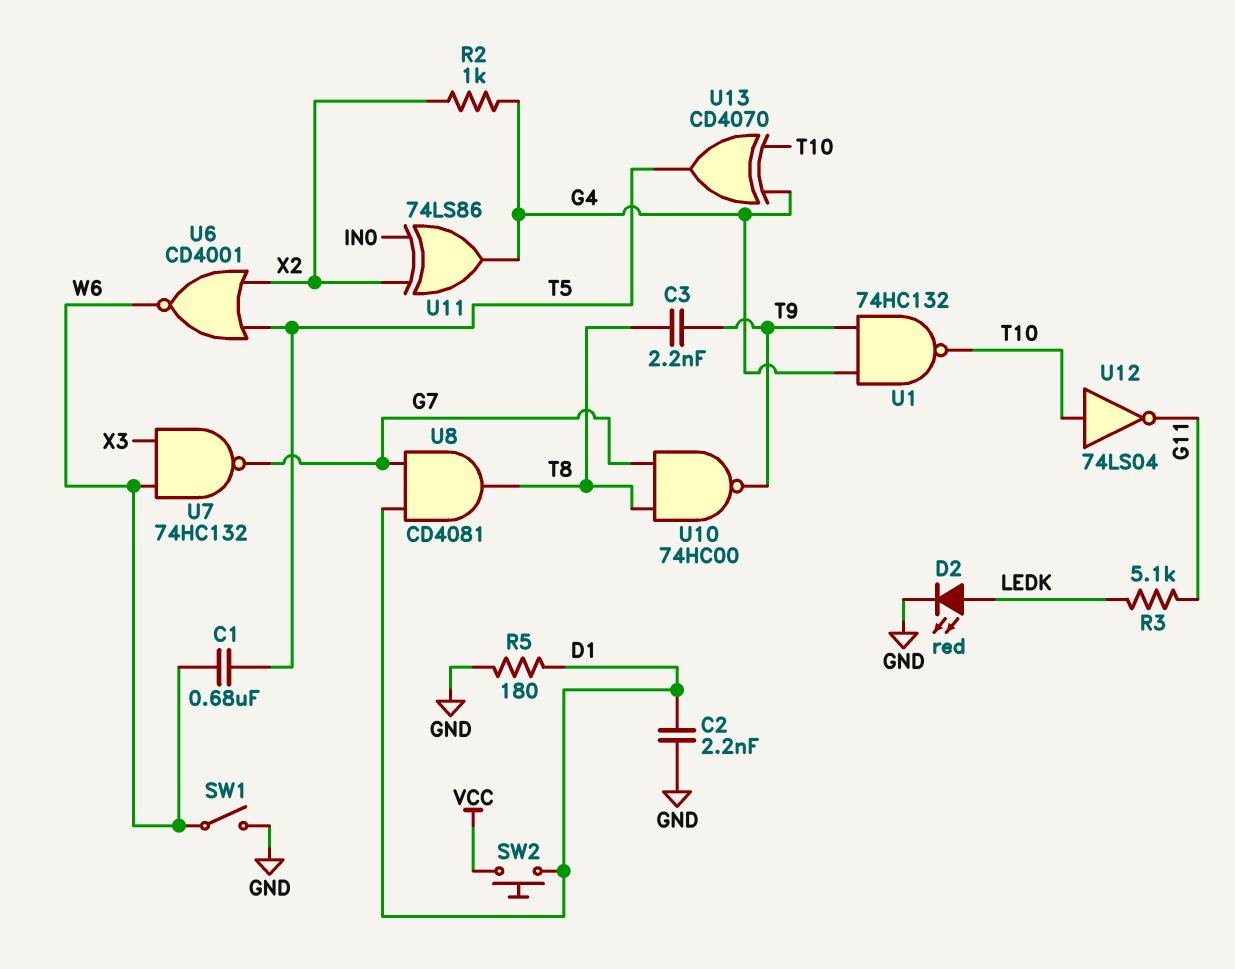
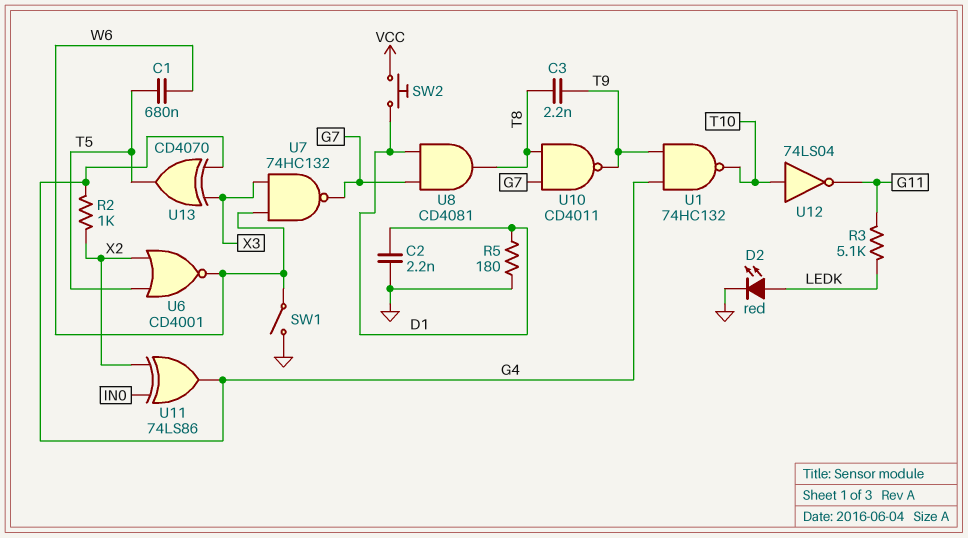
U10: NAND 74HC00 (in G7, in T8, out T9) -> NAND CD4011 (in G7, in T8, out T9)
U13: XOR CD4070 (in G4, in T10, out T5) -> XOR CD4070 (in G4, in X3, out T5)

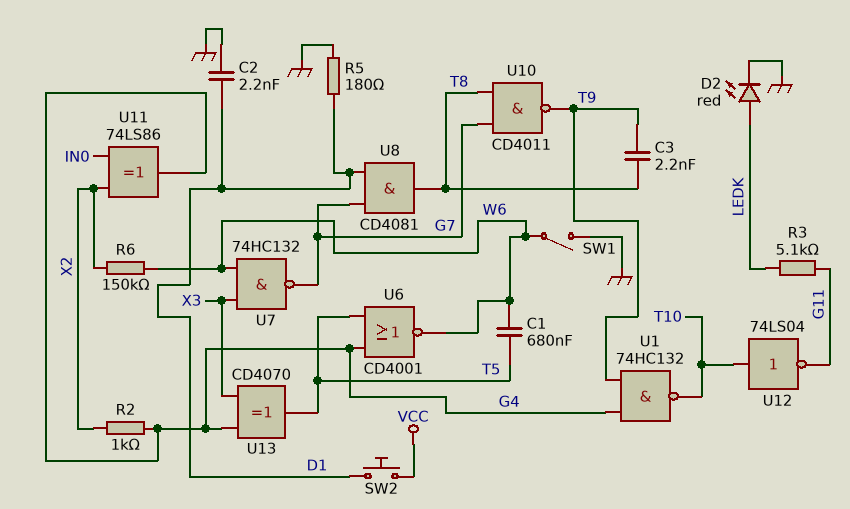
R6: none -> 150k (W6, X2)
U6: NOR CD4001 (in T5, in X2, out W6) -> NOR CD4001 (in G4, in T5, out W6)

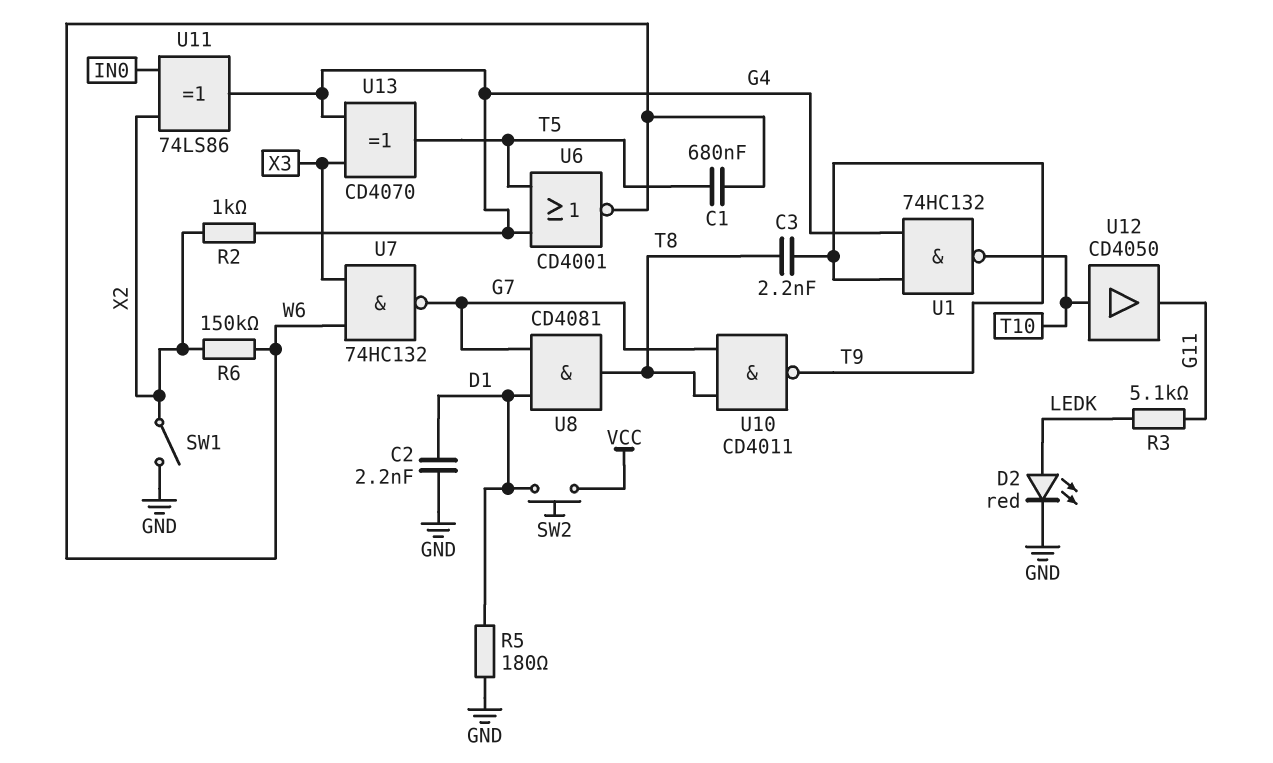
SW1: switch (GND, W6) -> switch (GND, X2)
U12: NOT 74LS04 (in T10, out G11) -> buffer CD4050 (in T10, out G11)

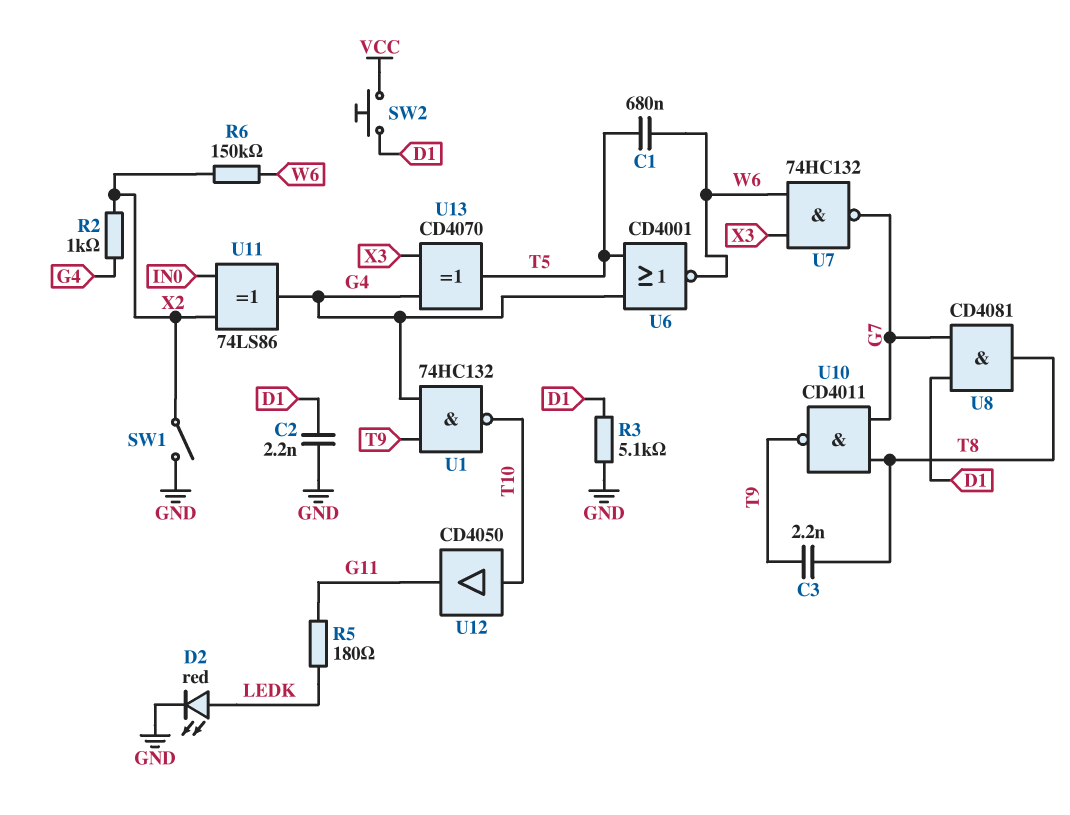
R3: 5.1k (G11, LEDK) -> 5.1k (D1, GND)
R5: 180 (D1, GND) -> 180 (G11, LEDK)

